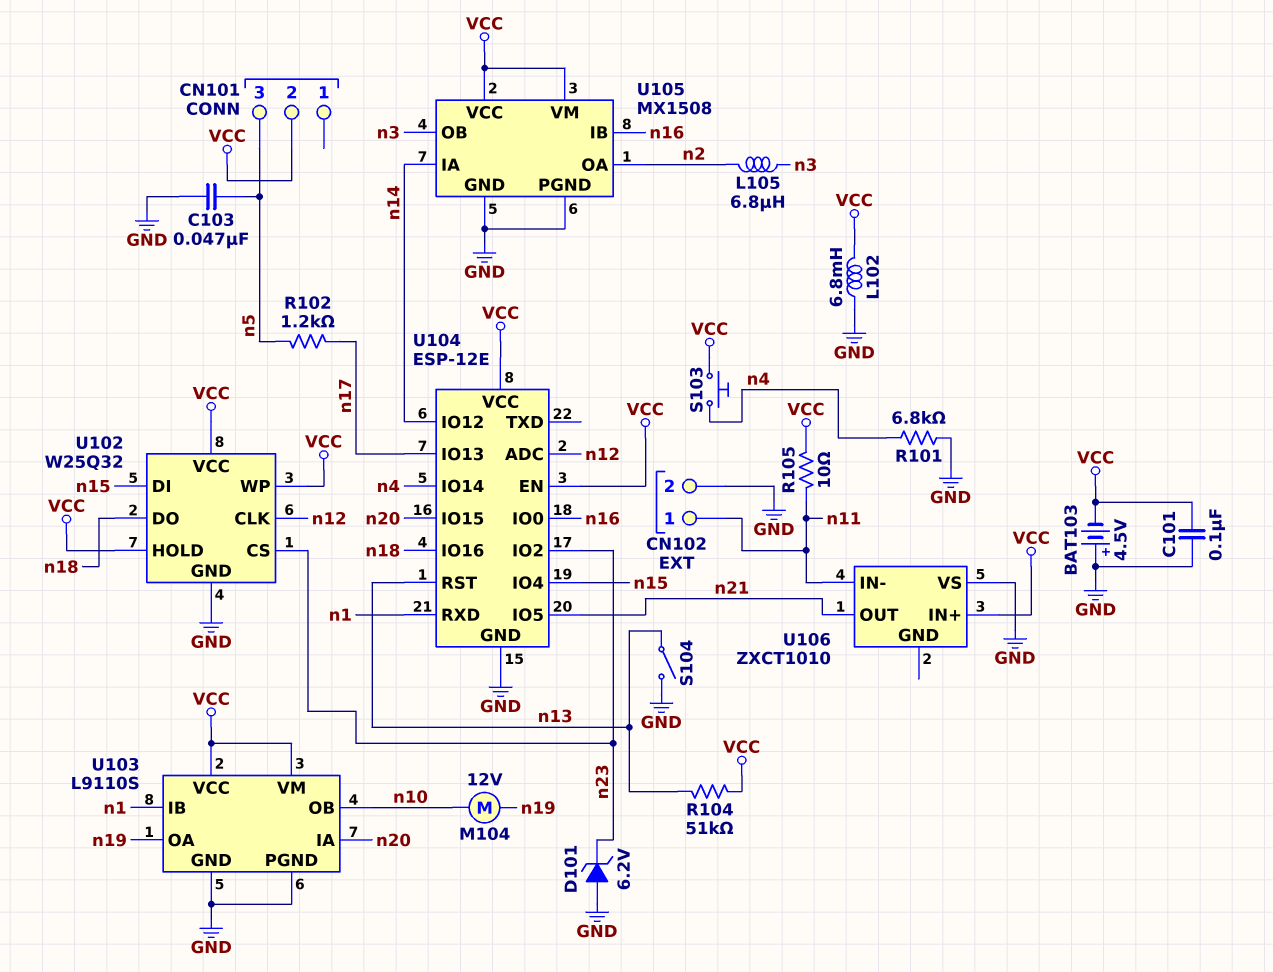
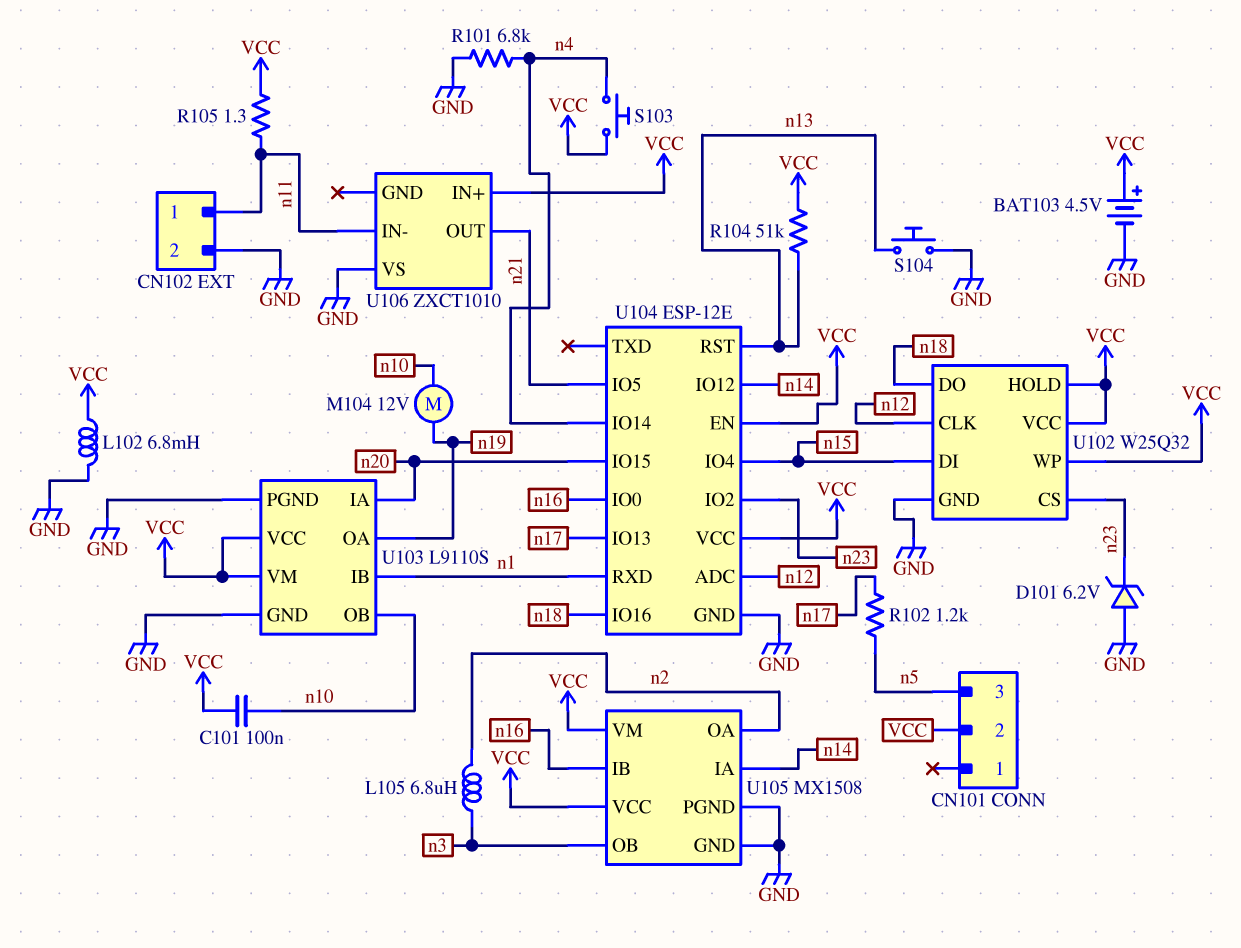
BAT103: 4.5V (plus GND, minus VCC) -> 4.5V (plus VCC, minus GND)
C101: 100nF (GND, VCC) -> 100nF (VCC, n10)
C103: 47nF (GND, n5) -> none
R105: 10 (VCC, n11) -> 1.3 (VCC, n11)
S104: switch (GND, n13) -> button (GND, n13)

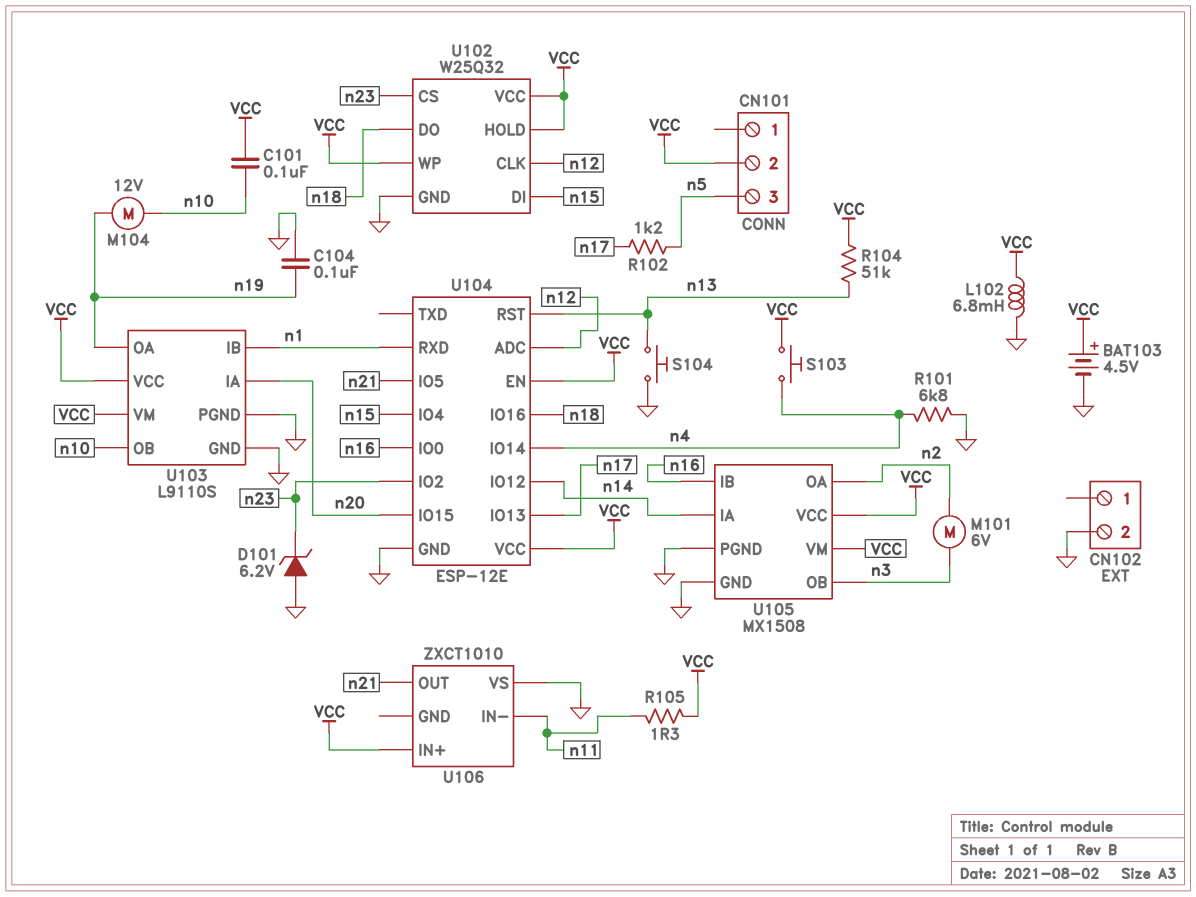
C104: none -> 100nF (GND, n19)
CN102 pin 1: n11 -> none
L105: 6.8uH (n2, n3) -> none
M101: none -> motor 6V (n2, n3)

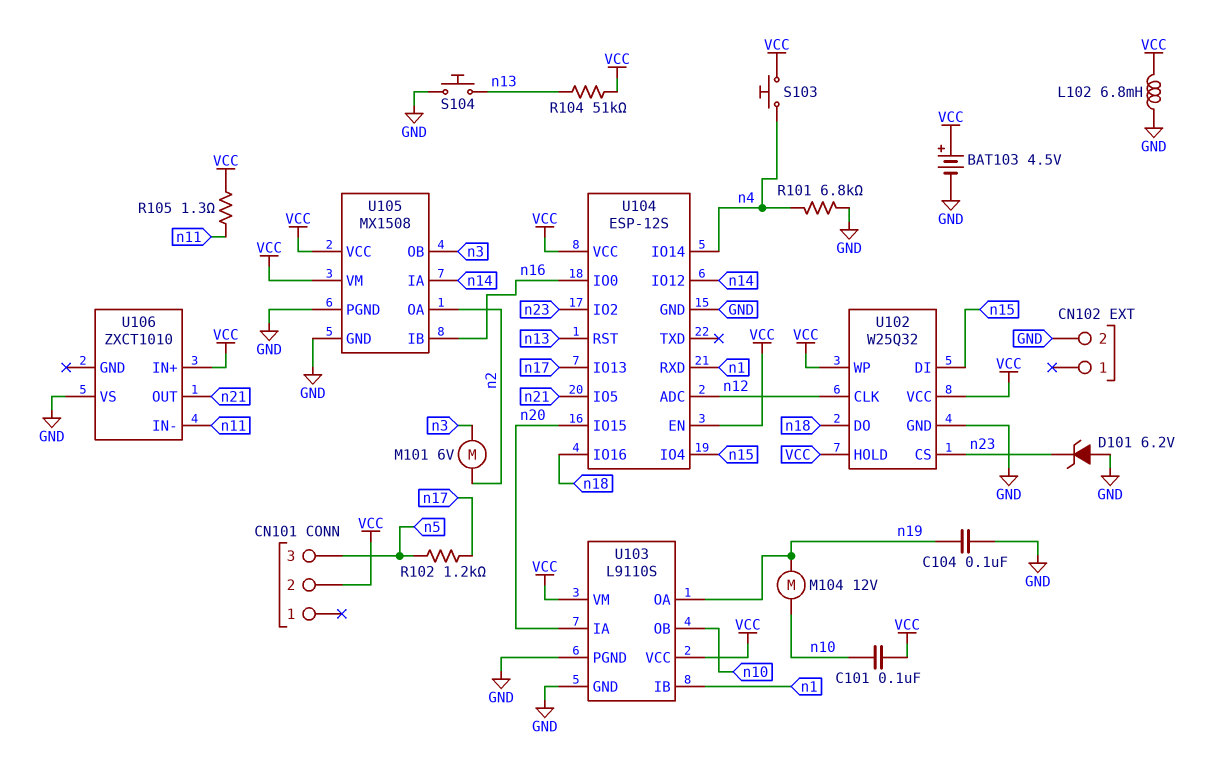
U104: ESP-12E -> ESP-12S

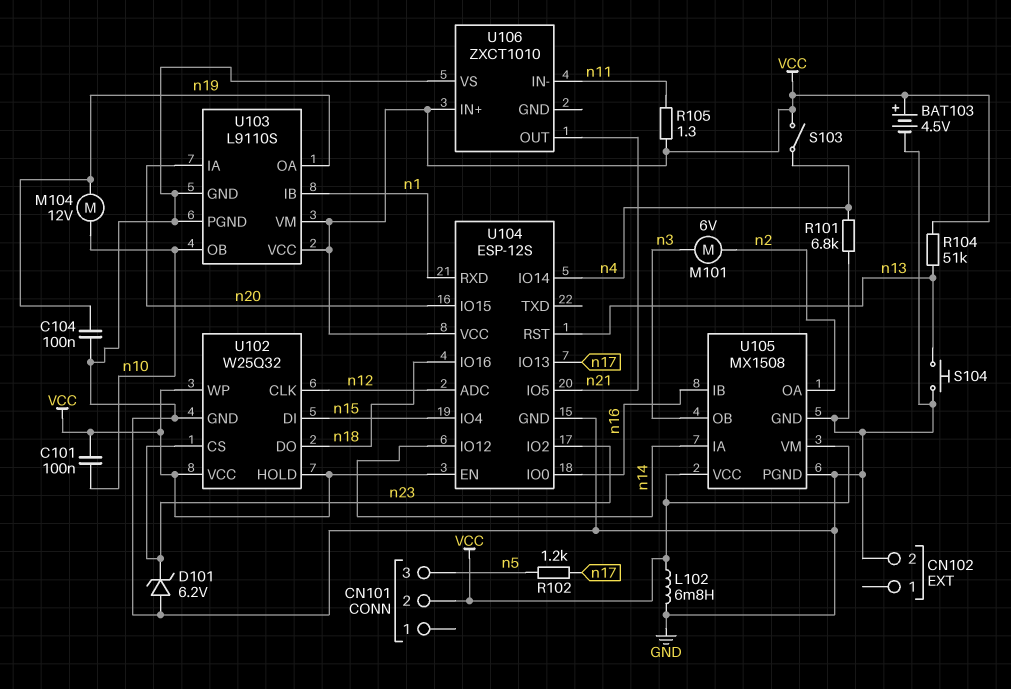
S103: button (VCC, n4) -> switch (VCC, n4)

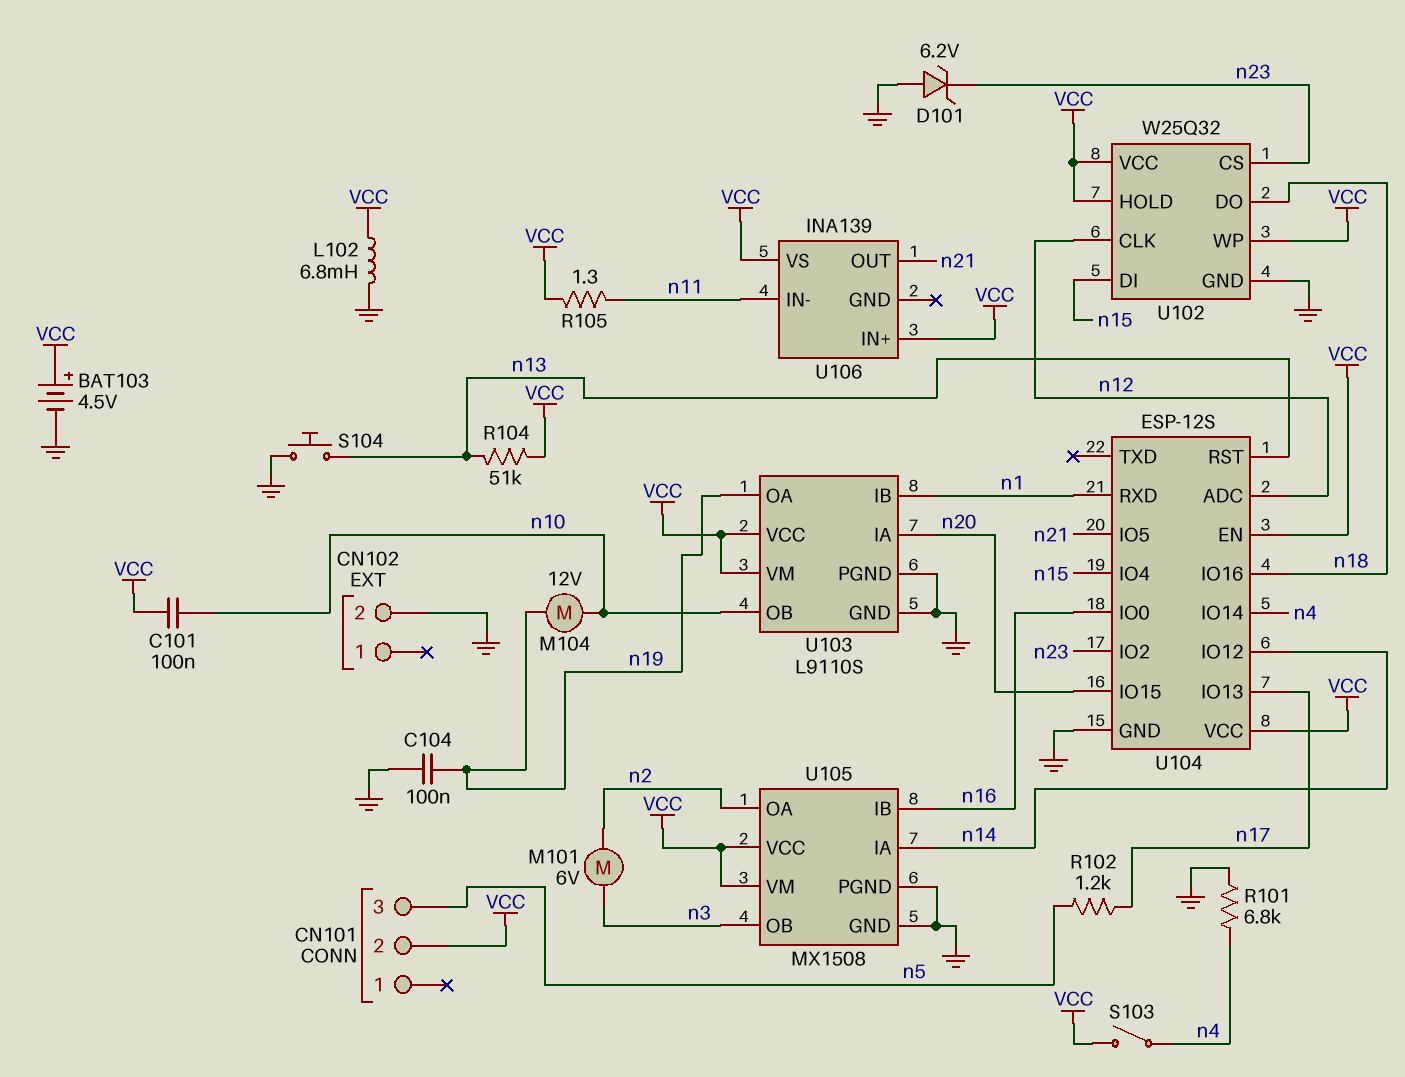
U106: ZXCT1010 -> INA139
U106 pin VS: GND -> VCC

